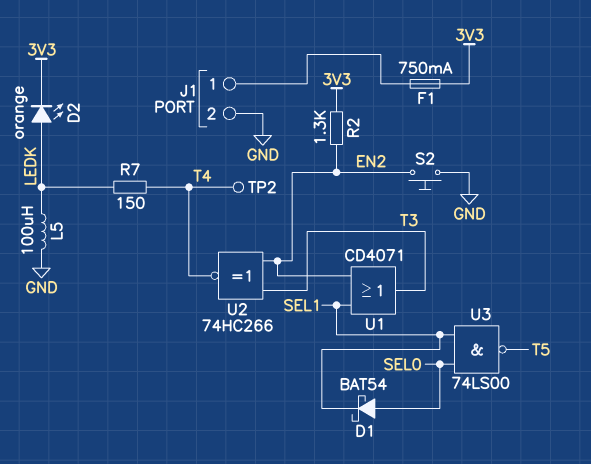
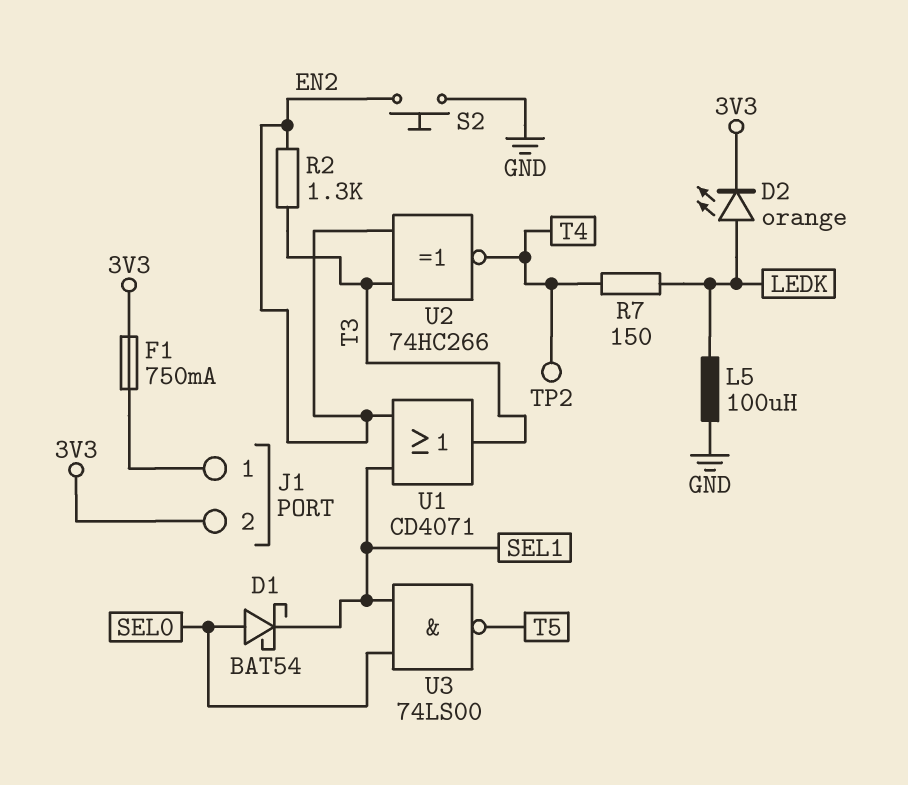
J1 pin 2: GND -> 3V3
R2: 1.3k (3V3, EN2) -> 1.3k (EN2, T3)

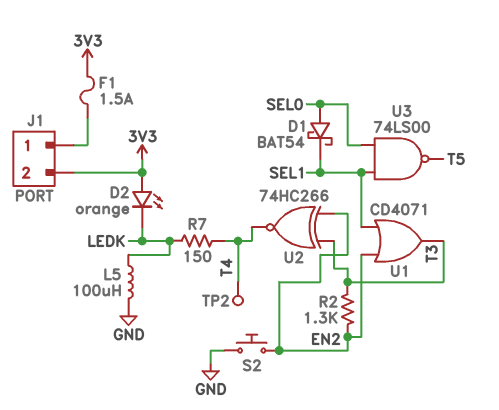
D2: LED orange (A LEDK, K 3V3) -> LED orange (A 3V3, K LEDK)
F1: 750mA (3V3, J1/1) -> 1.5A (3V3, J1/1)

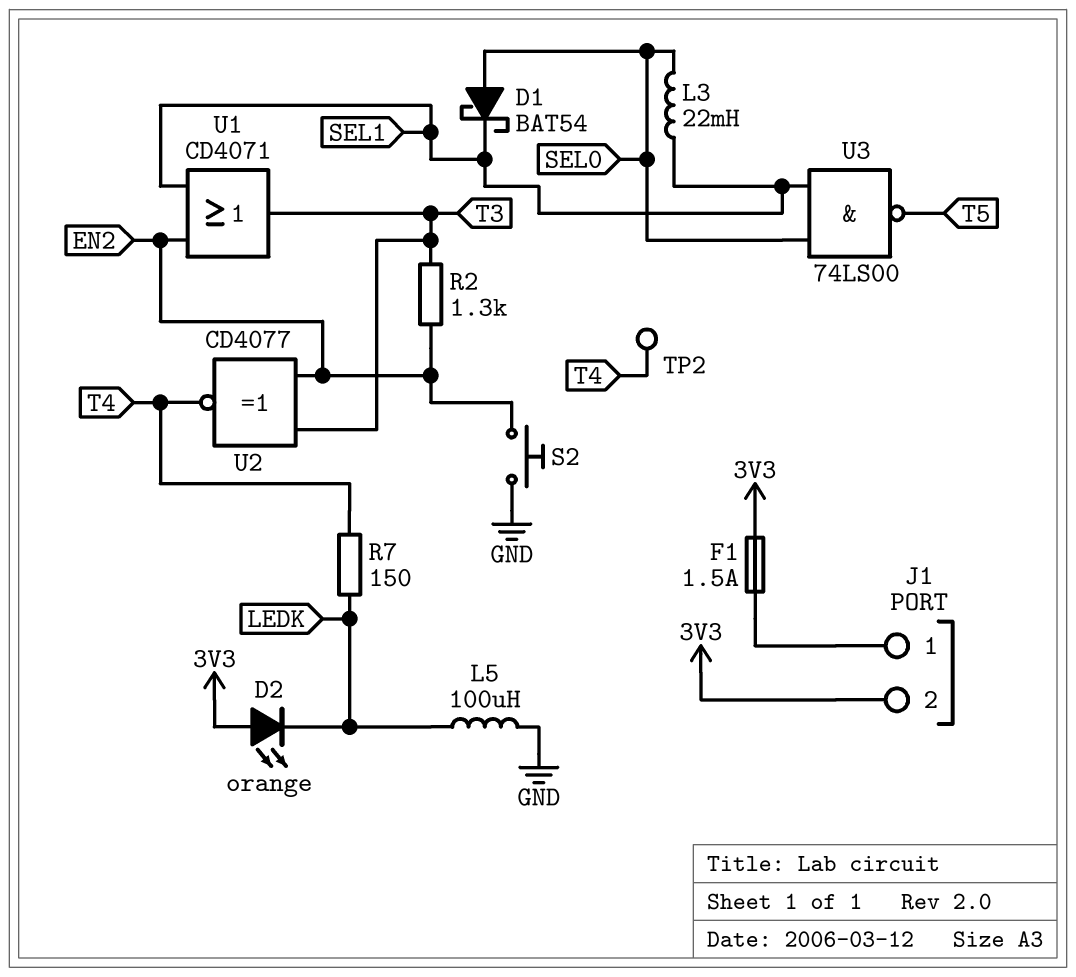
L3: none -> 22mH (SEL0, SEL1)
U2: XNOR 74HC266 (in EN2, in T3, out T4) -> XNOR CD4077 (in EN2, in T3, out T4)

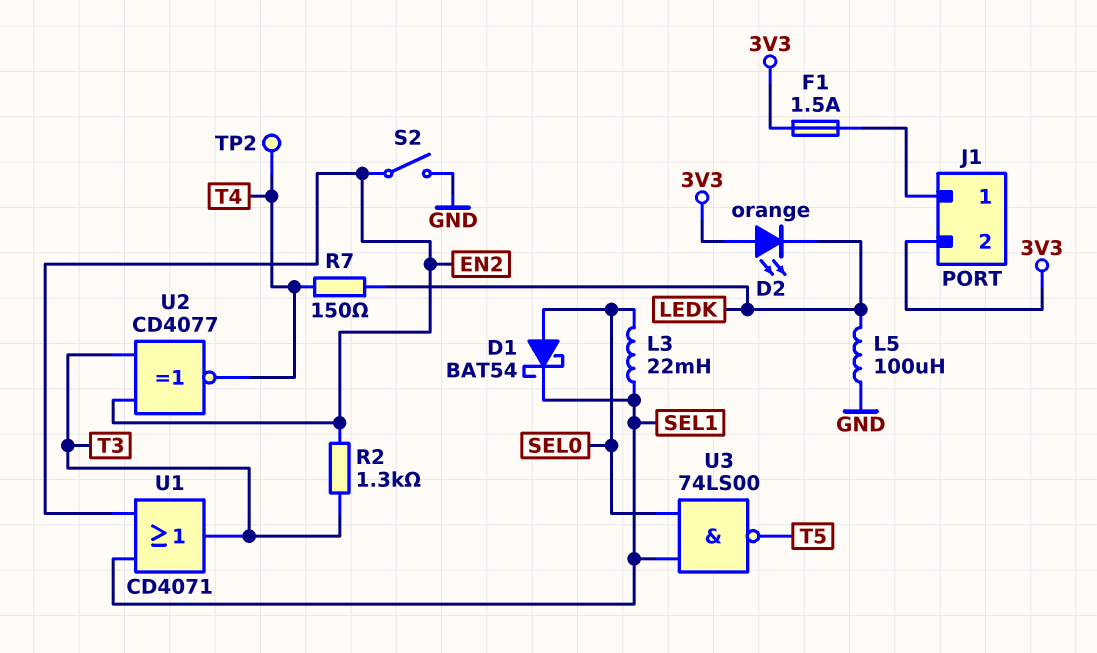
S2: button (EN2, GND) -> switch (EN2, GND)

